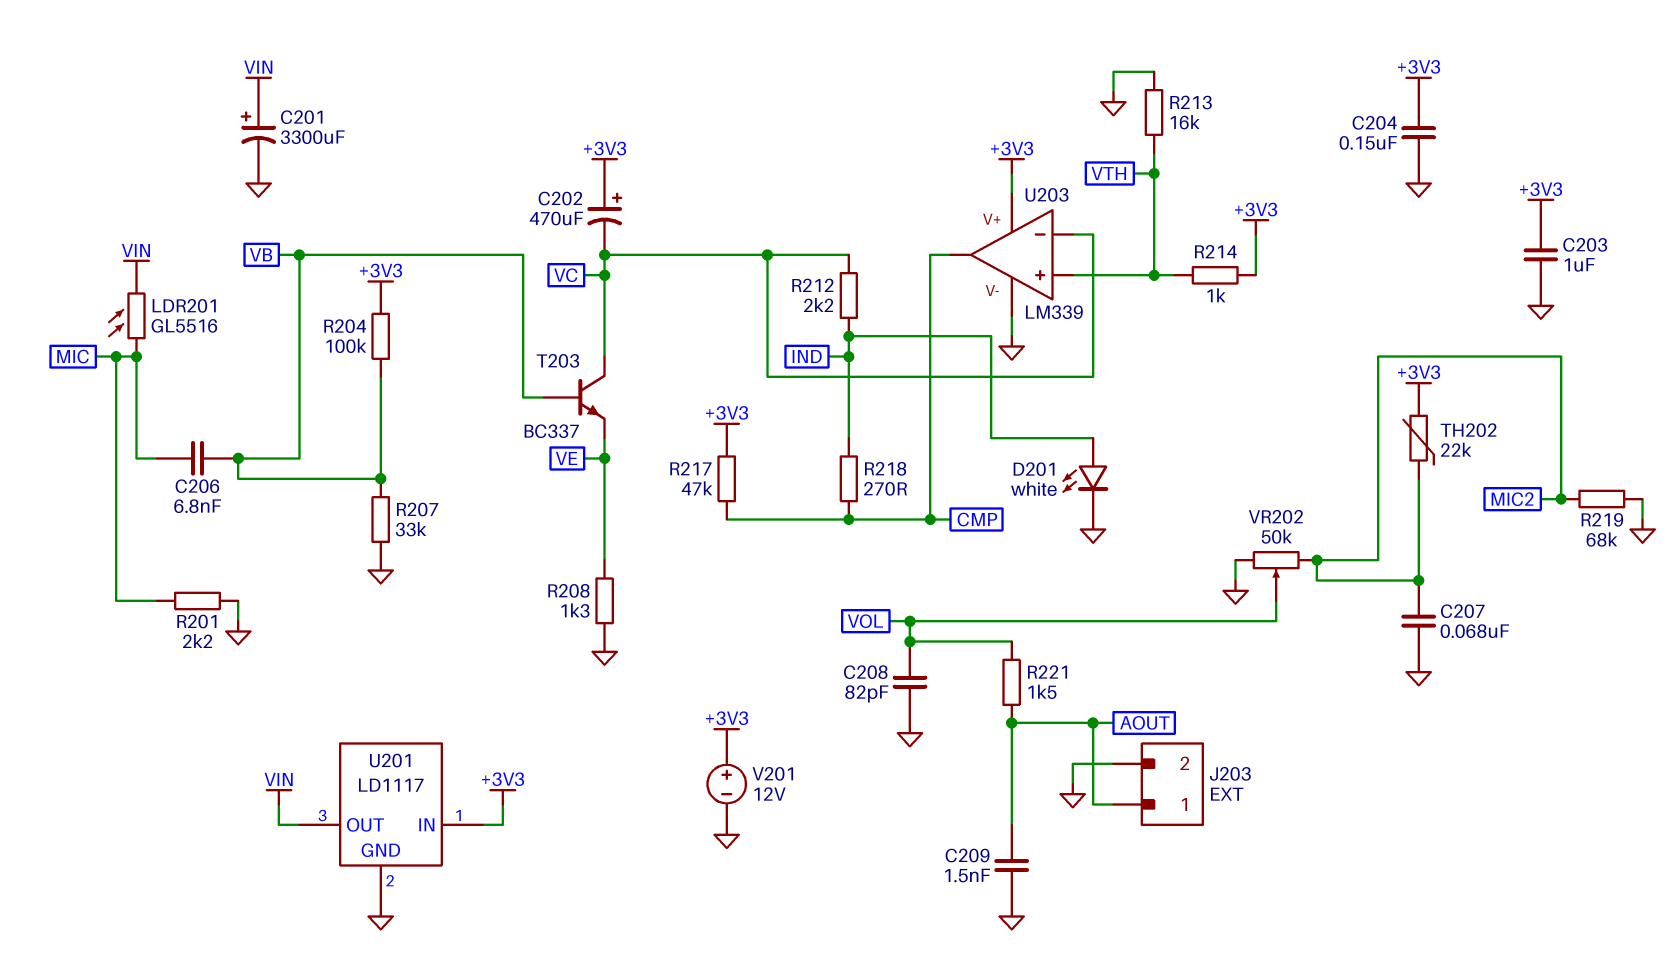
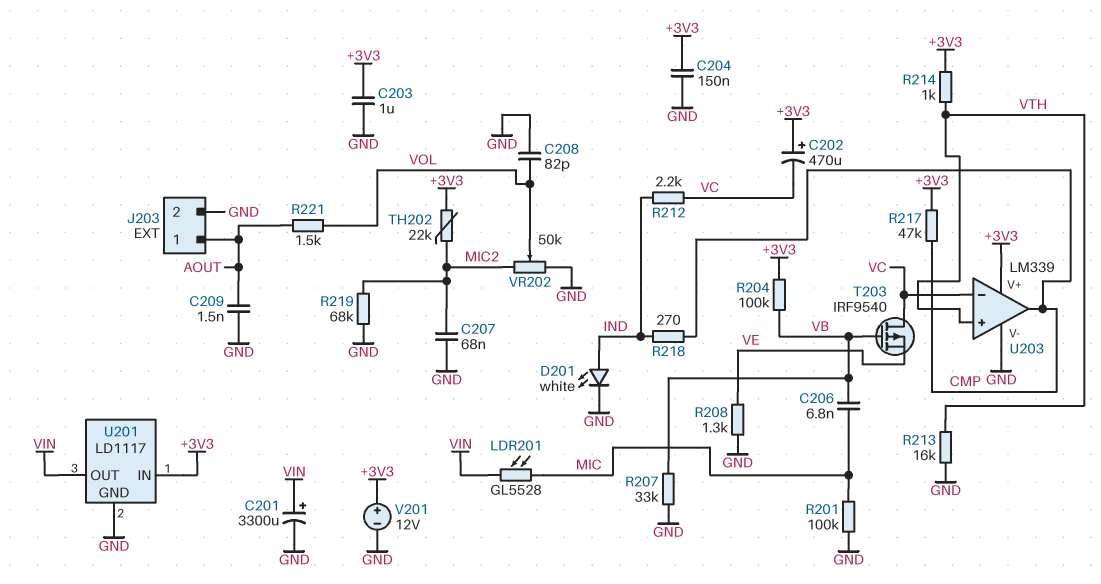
LDR201: GL5516 (MIC, VIN) -> GL5528 (MIC, VIN)
R201: 2.2k (GND, MIC) -> 100k (GND, MIC)
T203: NPN BC337 (B VB, C VC, E VE) -> PMOS IRF9540 (G VB, D VC, S VE)

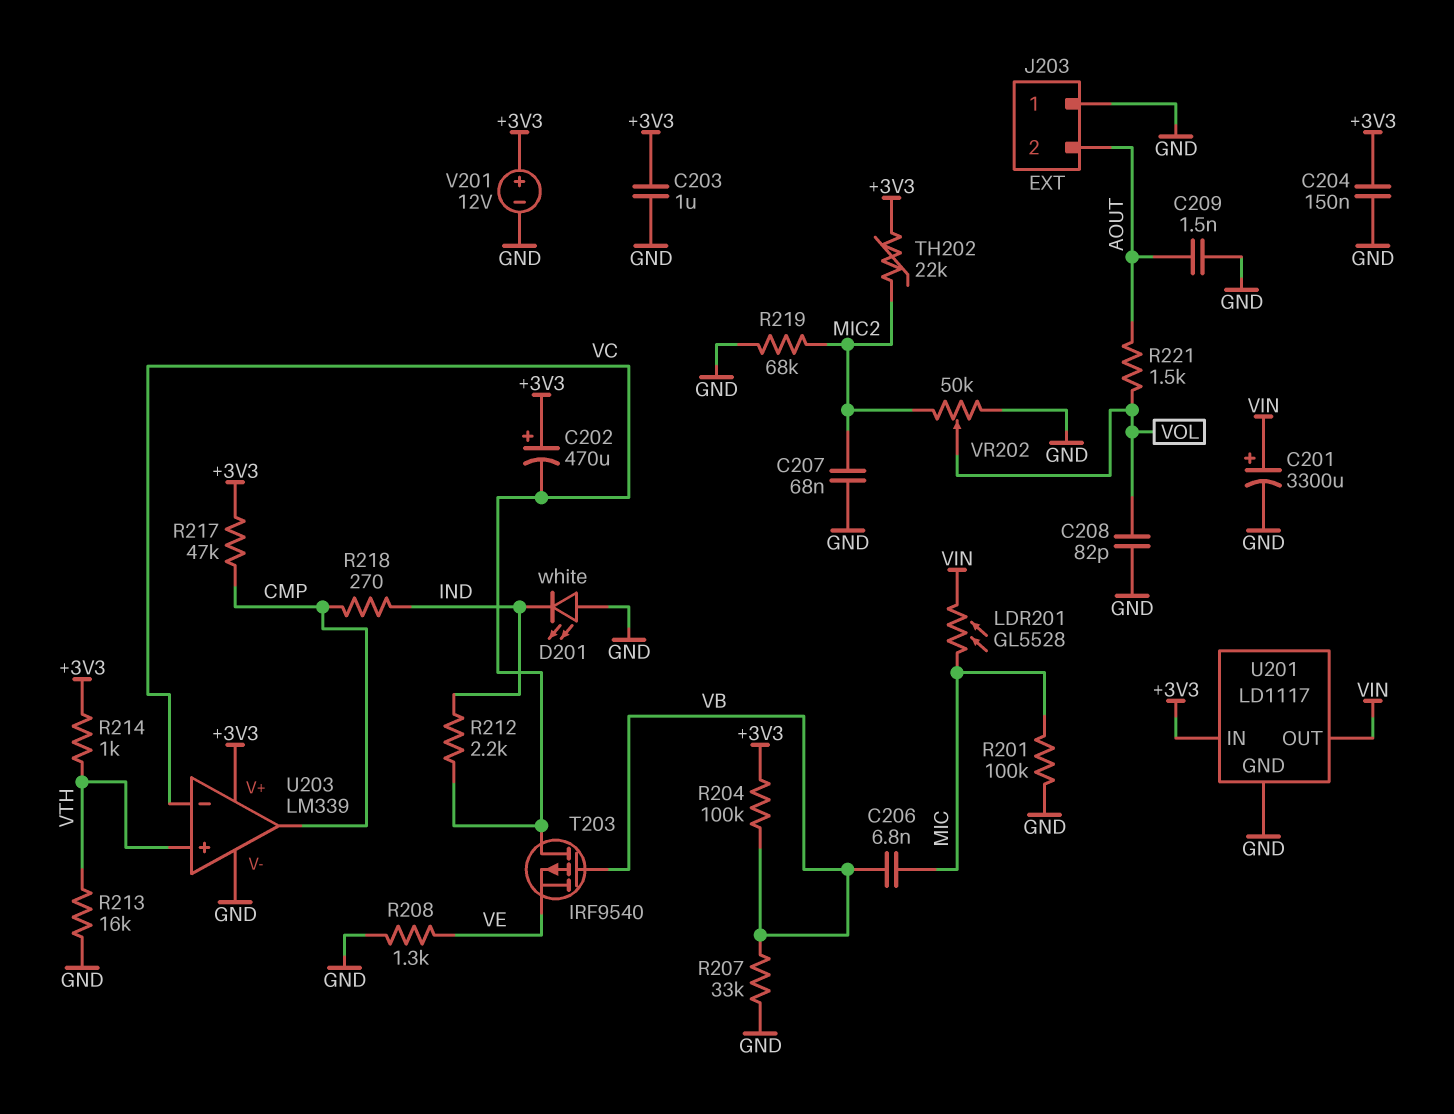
D201: LED white (A IND, K GND) -> LED white (A GND, K IND)
J203 pin 1: AOUT -> GND
J203 pin 2: GND -> AOUT

